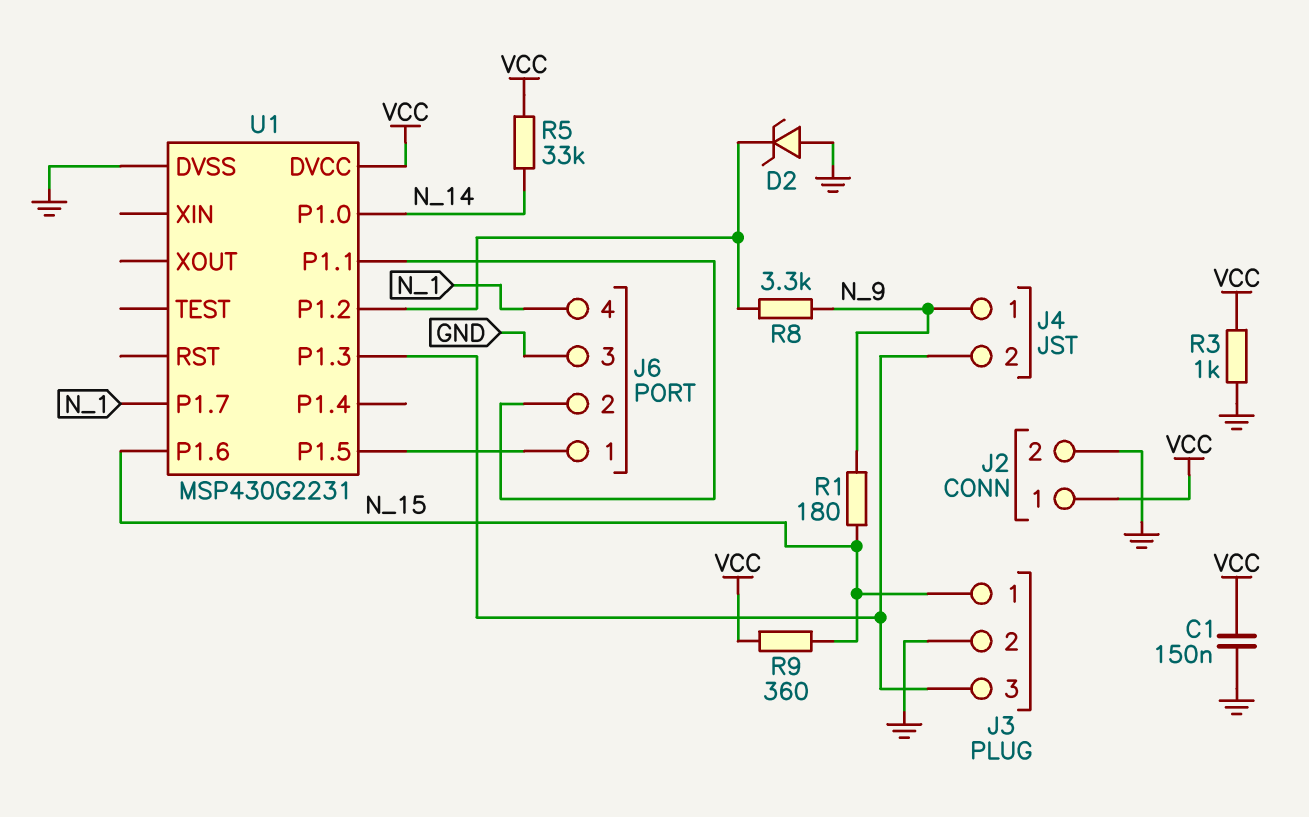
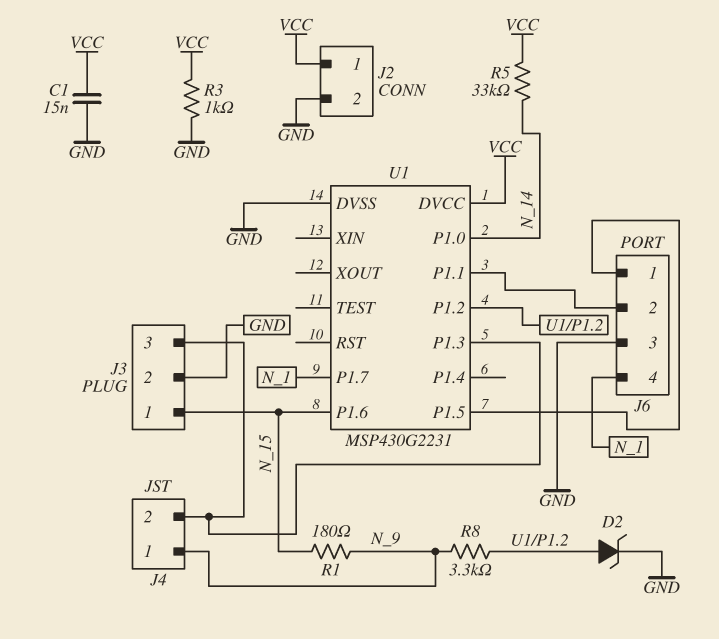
C1: 150nF (GND, VCC) -> 15nF (GND, VCC)
D2: zener (A GND, K U1/P1.2) -> zener (A U1/P1.2, K GND)
R9: 360 (N_15, VCC) -> none

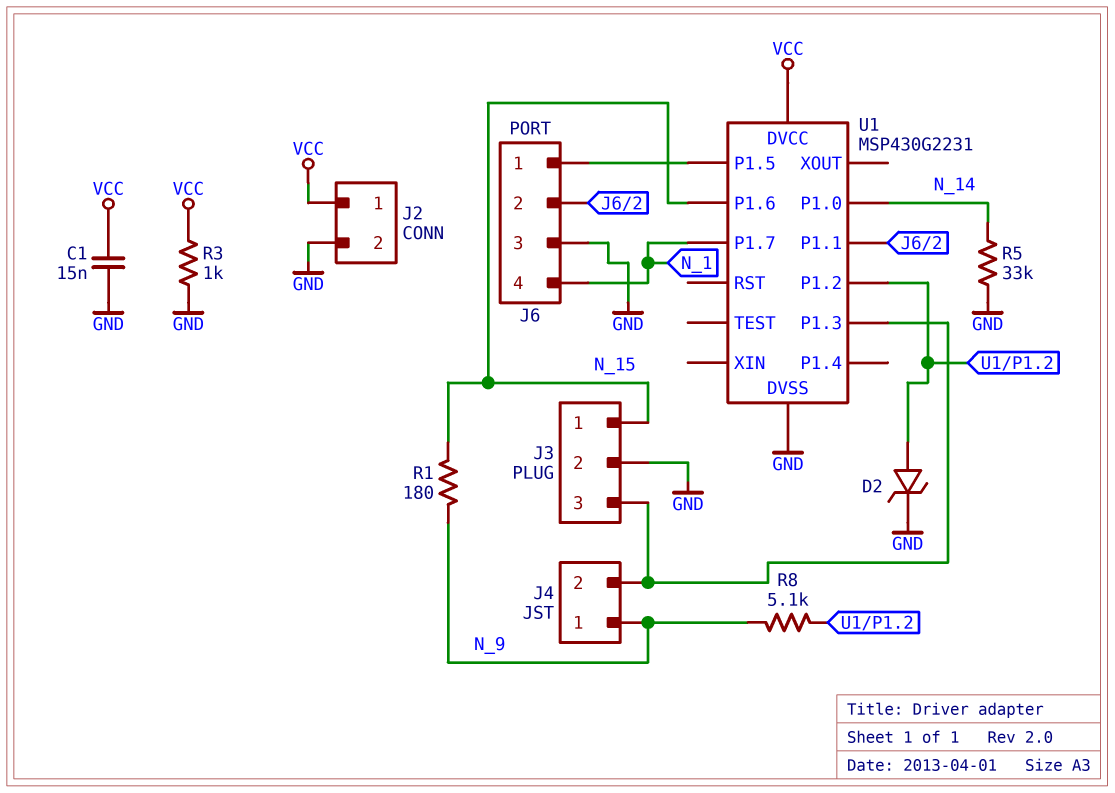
R5: 33k (N_14, VCC) -> 33k (GND, N_14)
R8: 3.3k (N_9, U1/P1.2) -> 5.1k (N_9, U1/P1.2)

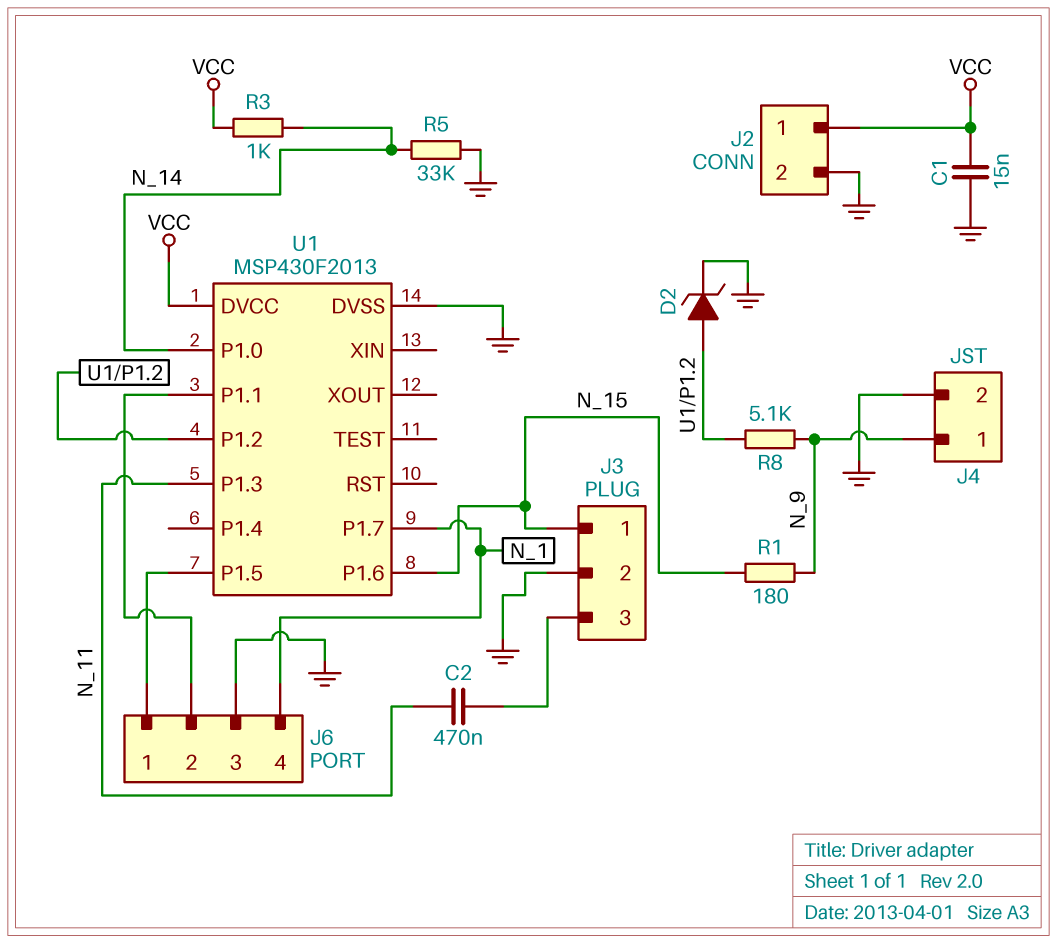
C2: none -> 470nF (J3/3, N_11)
J4 pin 2: J3/3 -> GND
R3: 1k (GND, VCC) -> 1k (N_14, VCC)
U1: MSP430G2231 -> MSP430F2013
U1 pin P1.3: J3/3 -> N_11

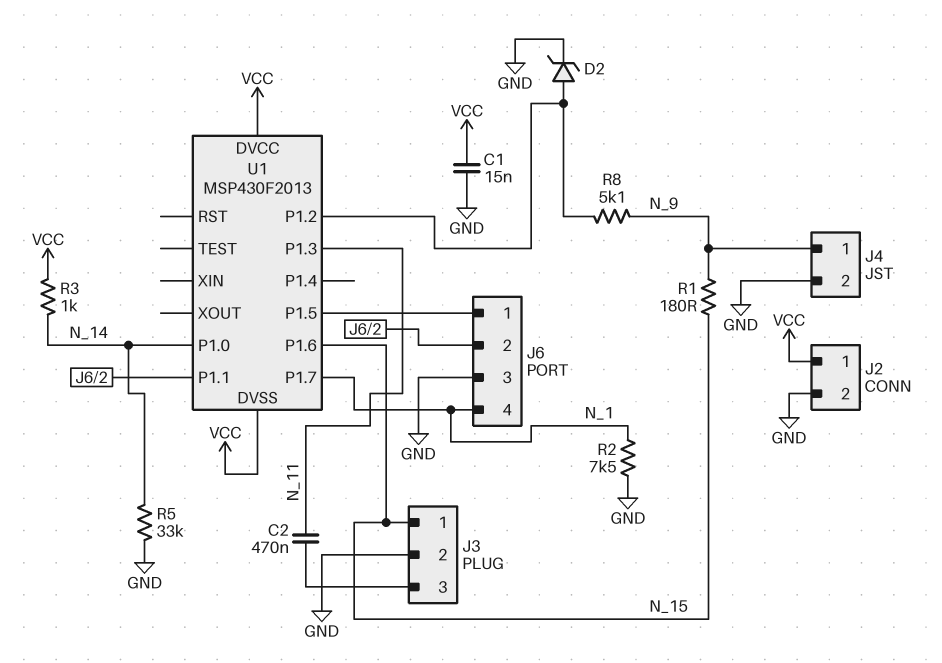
R2: none -> 7.5k (GND, N_1)
U1 pin DVSS: GND -> VCC

